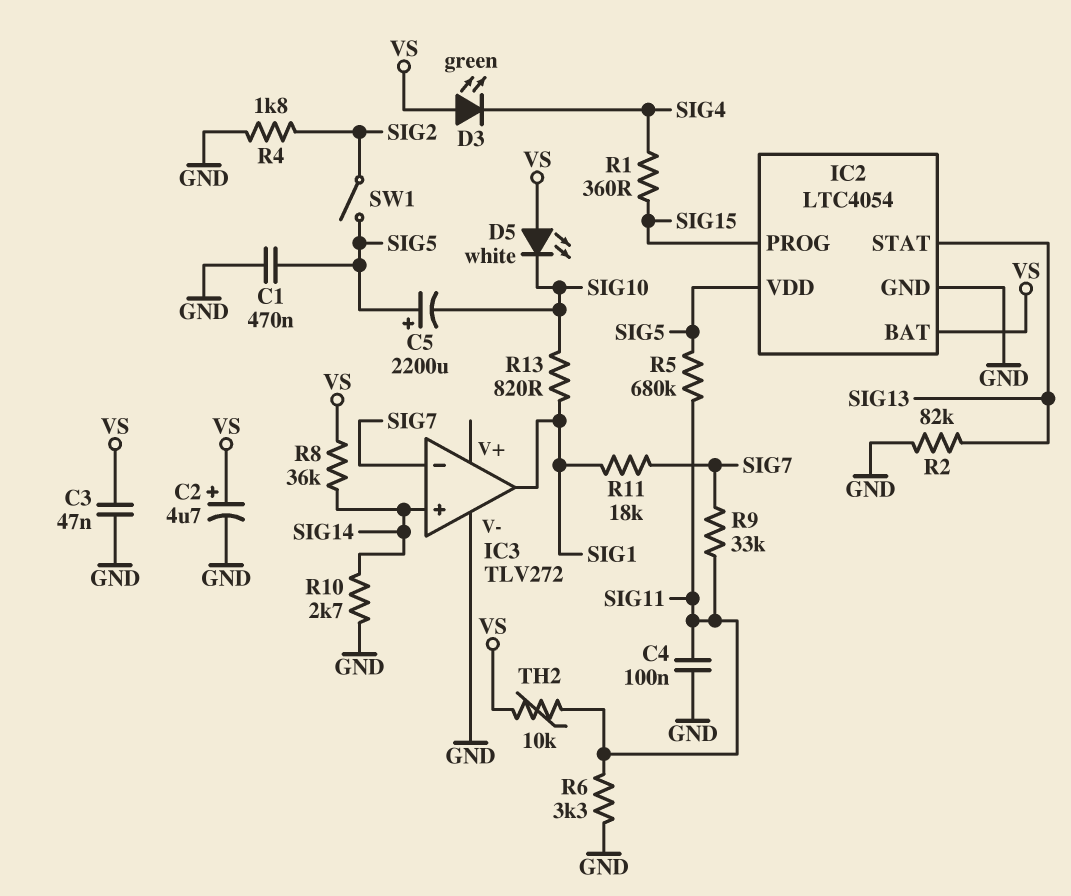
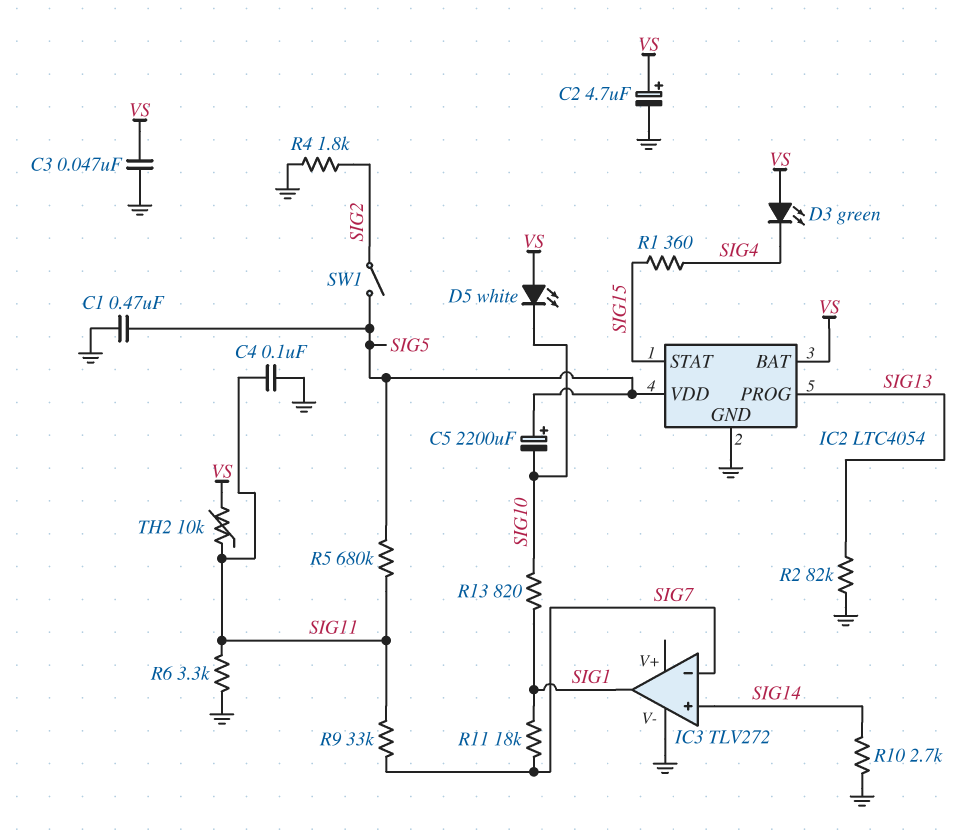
IC2 pin PROG: SIG15 -> SIG13
IC2 pin STAT: SIG13 -> SIG15
R8: 36k (SIG14, VS) -> none

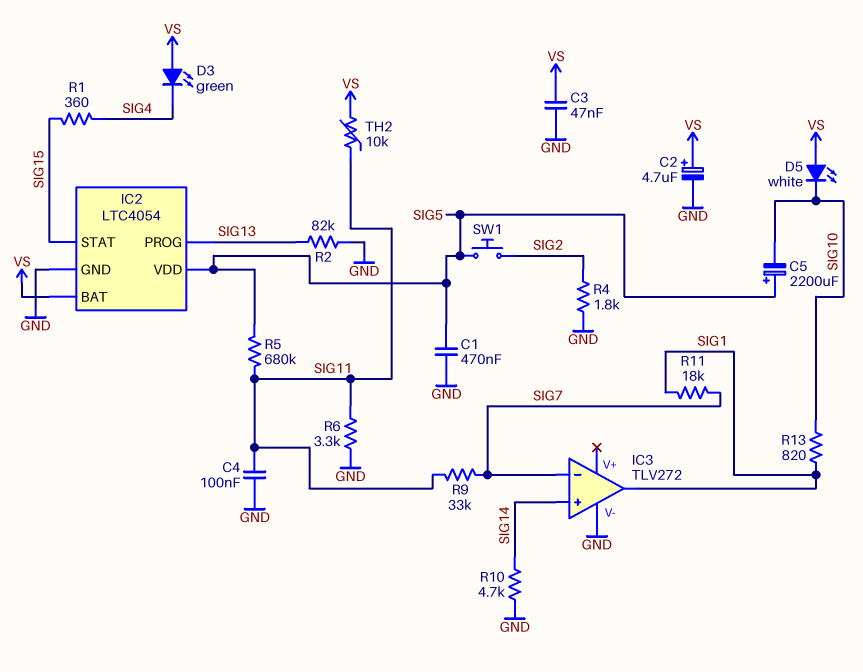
R10: 2.7k (GND, SIG14) -> 4.7k (GND, SIG14)
SW1: switch (SIG2, SIG5) -> button (SIG2, SIG5)

